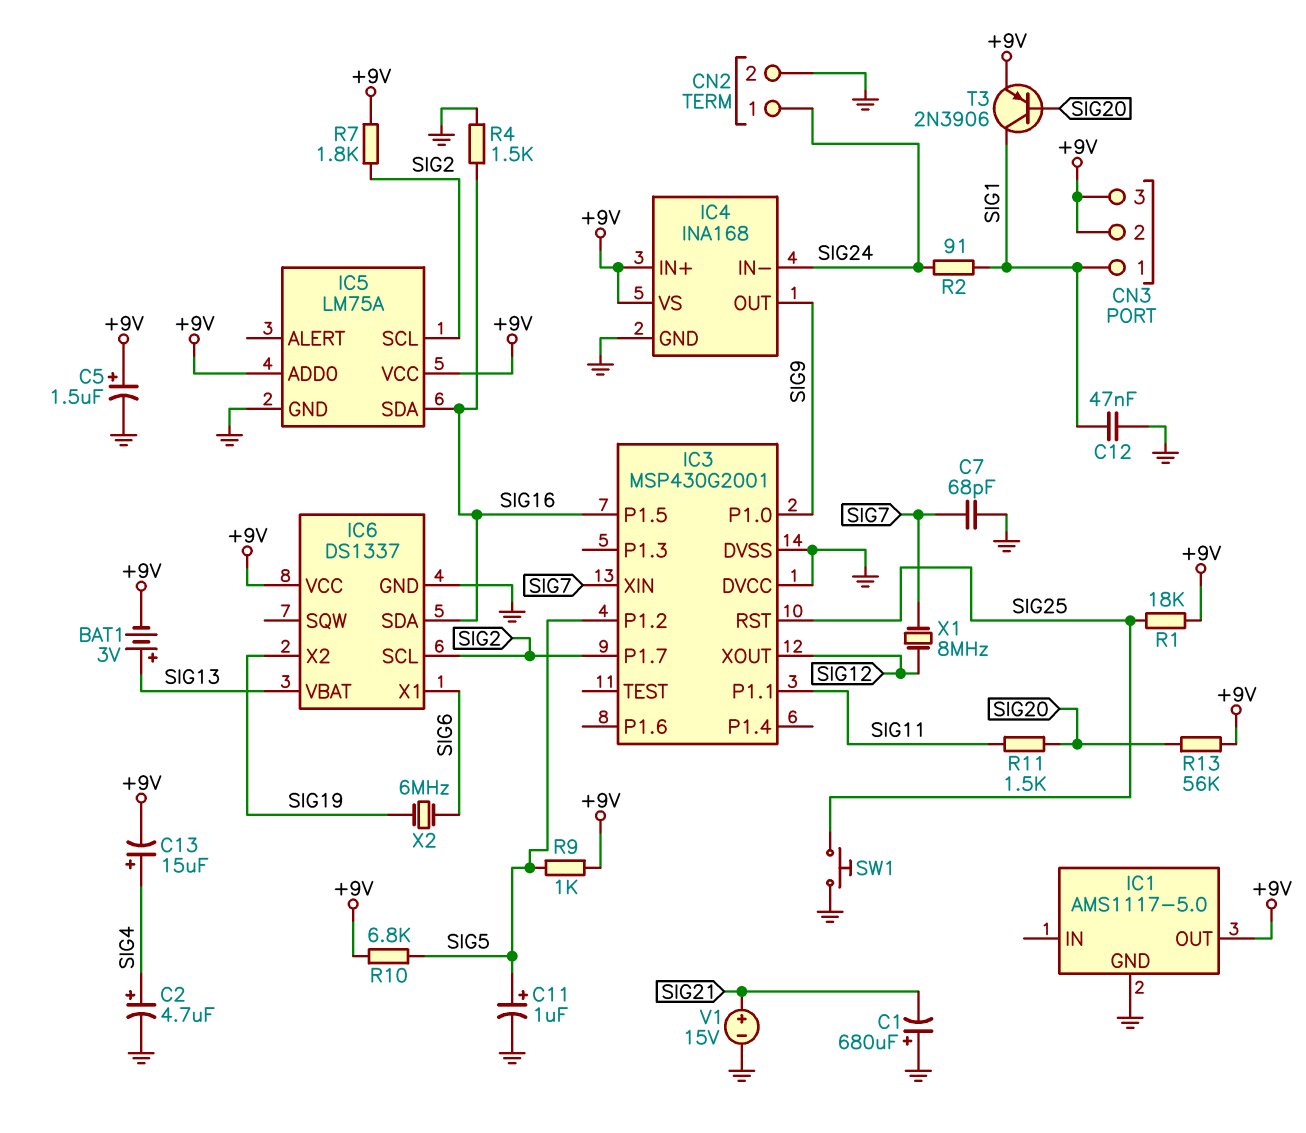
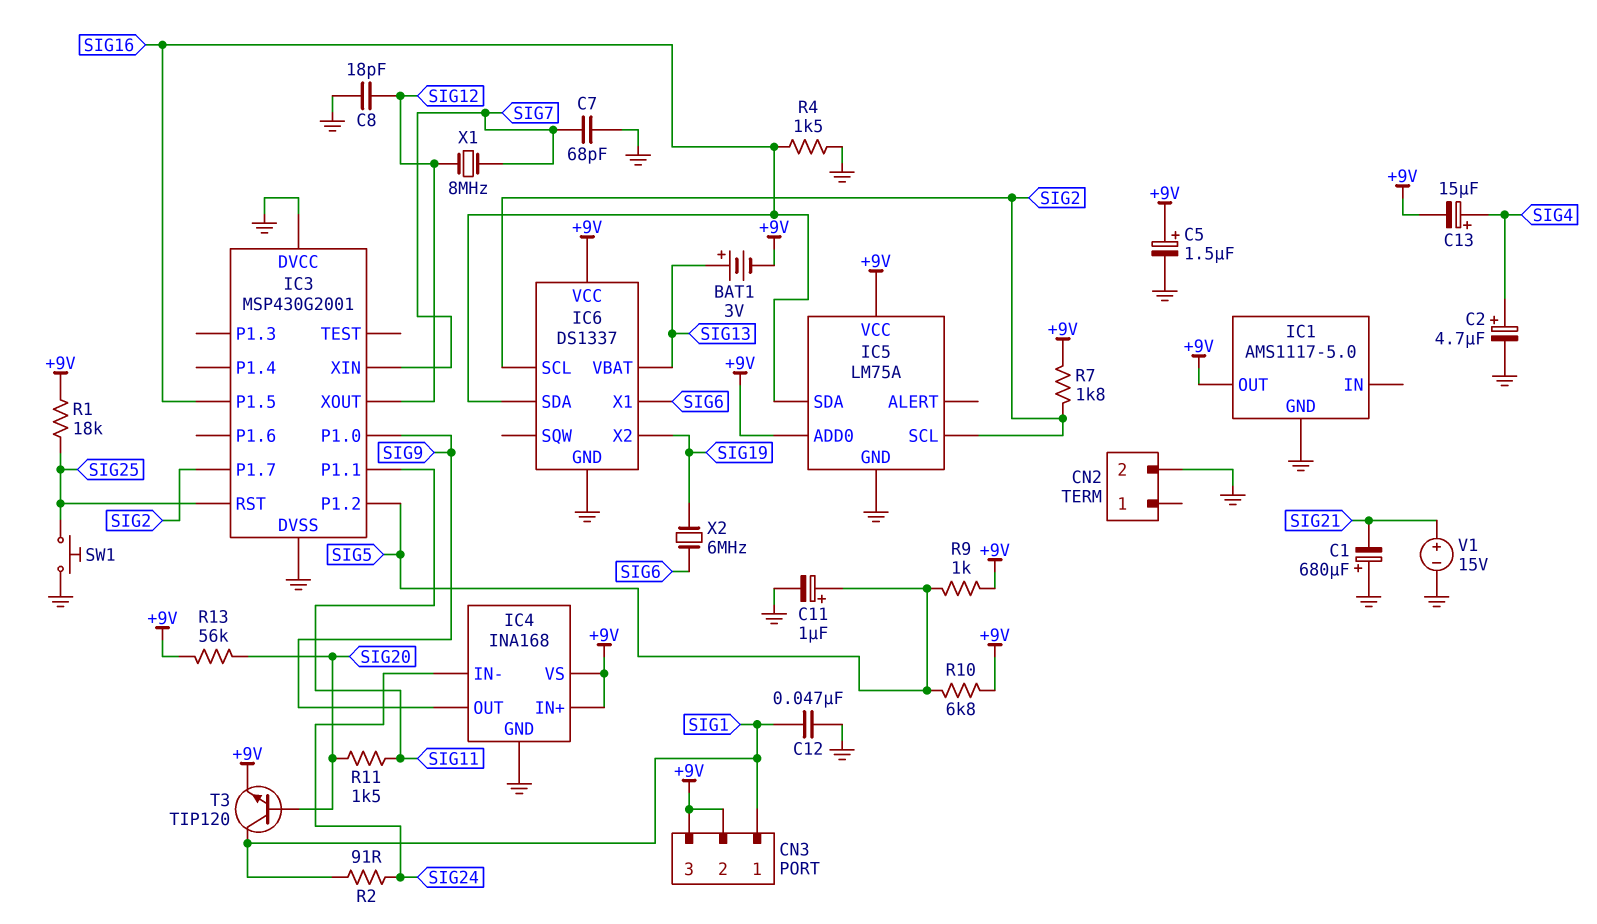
C8: none -> 18pF (GND, SIG12)
CN2 pin 1: SIG24 -> none
T3: PNP 2N3906 (B SIG20, C SIG1, E +9V) -> NPN TIP120 (B SIG20, C SIG1, E +9V)

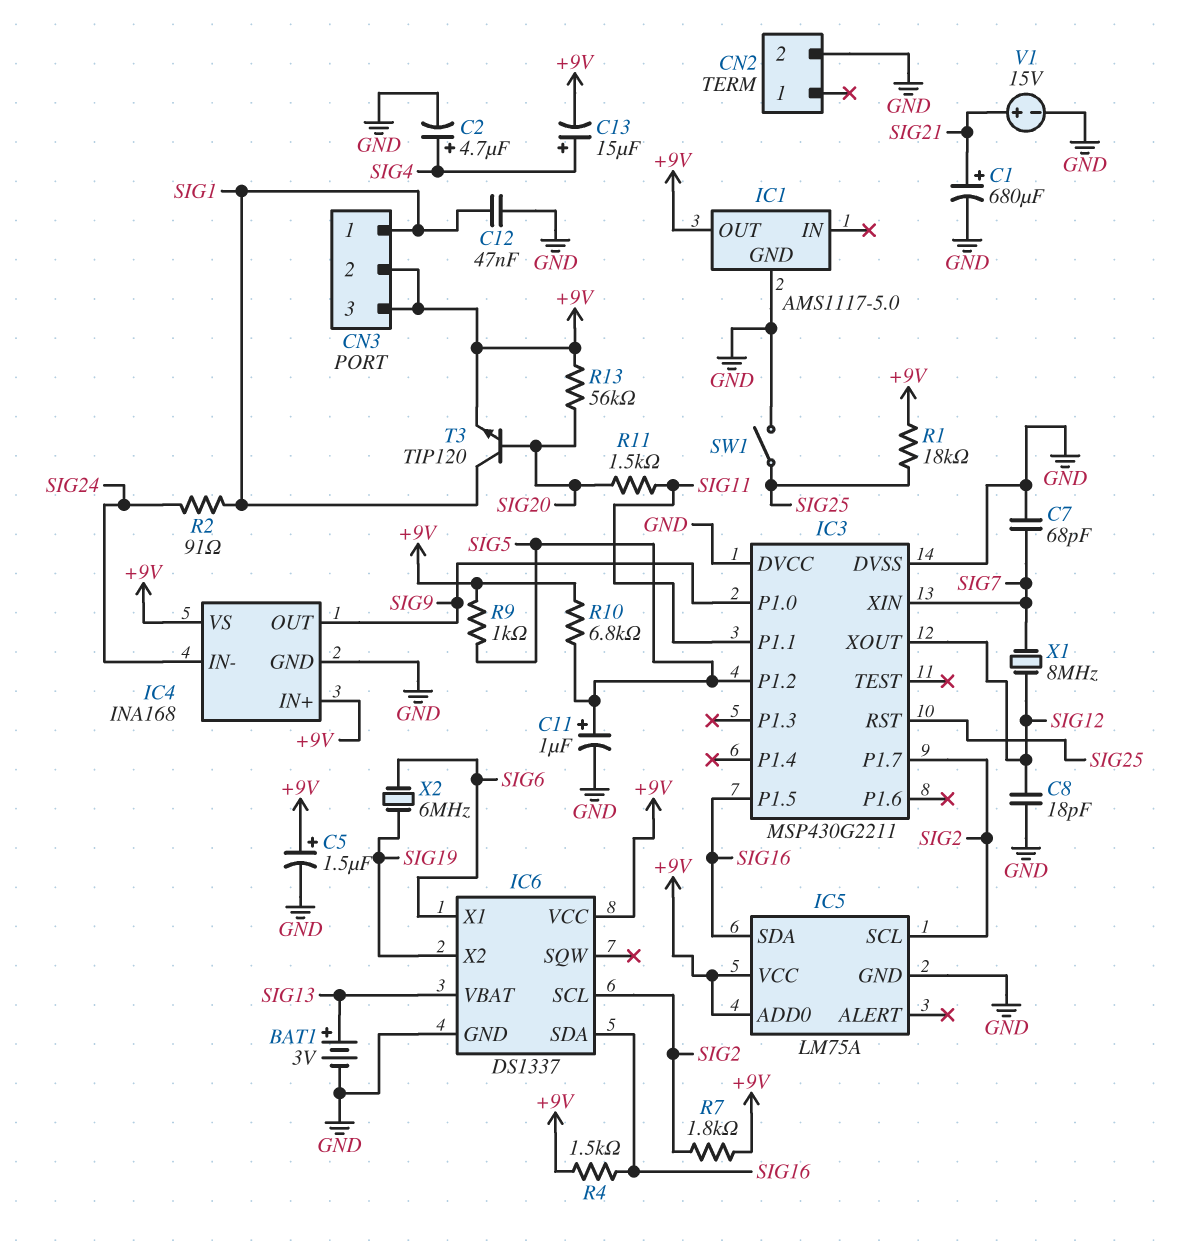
BAT1: 3V (plus SIG13, minus +9V) -> 3V (plus SIG13, minus GND)
C1: 680uF (plus GND, minus SIG21) -> 680uF (plus SIG21, minus GND)
IC3: MSP430G2001 -> MSP430G2211
R4: 1.5k (GND, SIG16) -> 1.5k (+9V, SIG16)
SW1: button (GND, SIG25) -> switch (GND, SIG25)

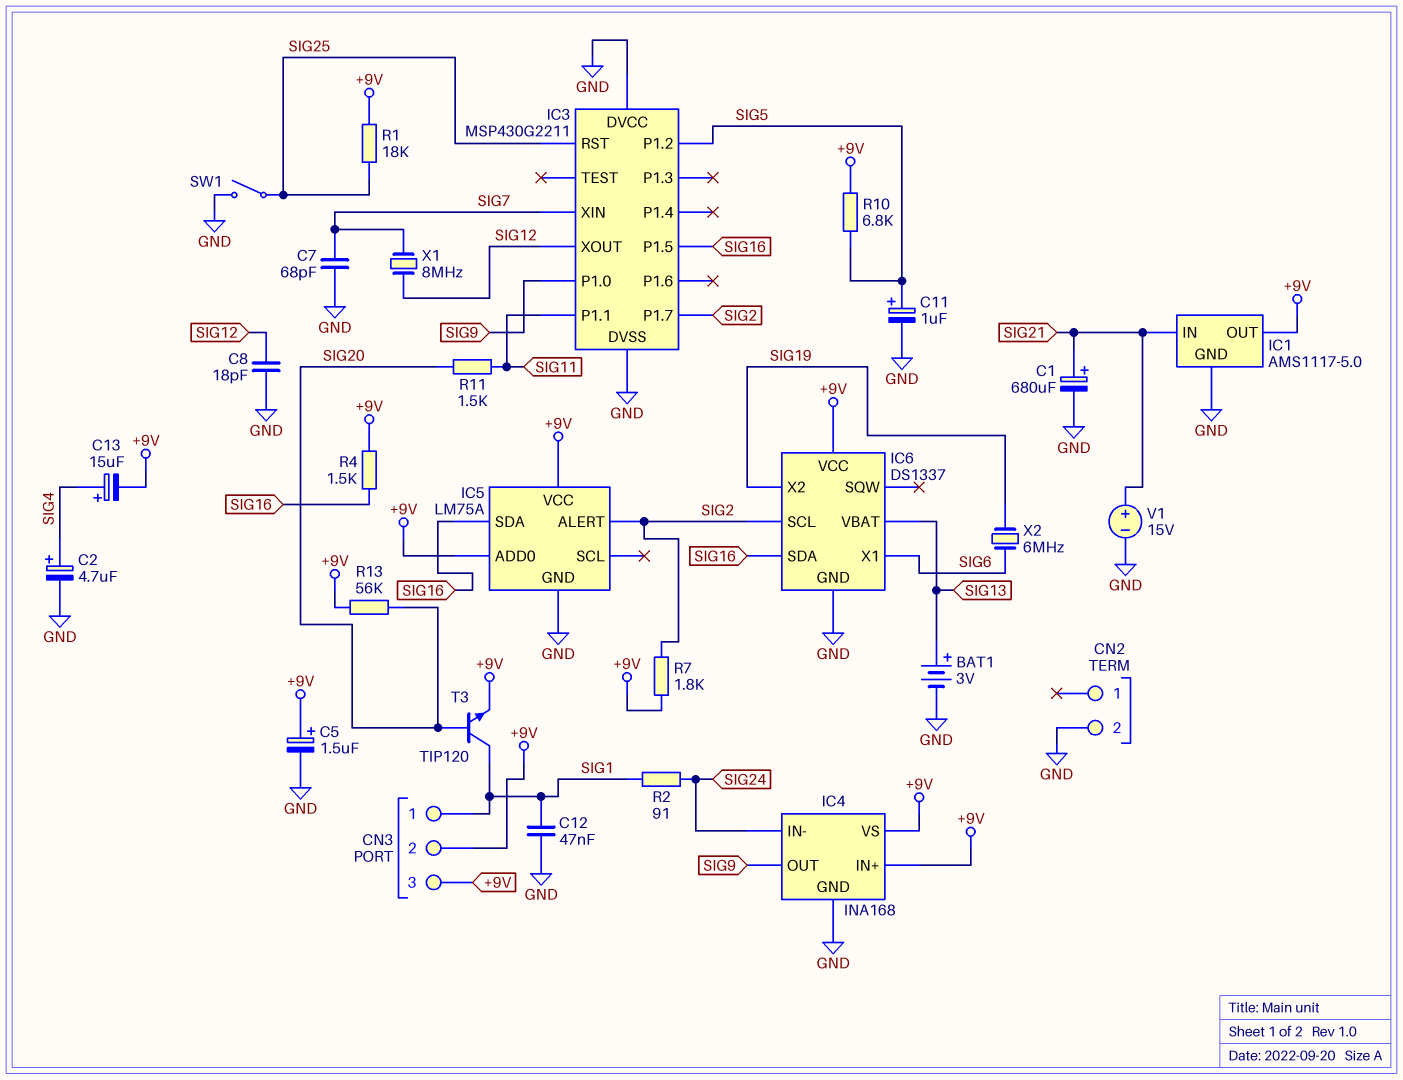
IC1 pin IN: none -> SIG21
IC5 pin ALERT: none -> SIG2
IC5 pin SCL: SIG2 -> none
R9: 1k (+9V, SIG5) -> none

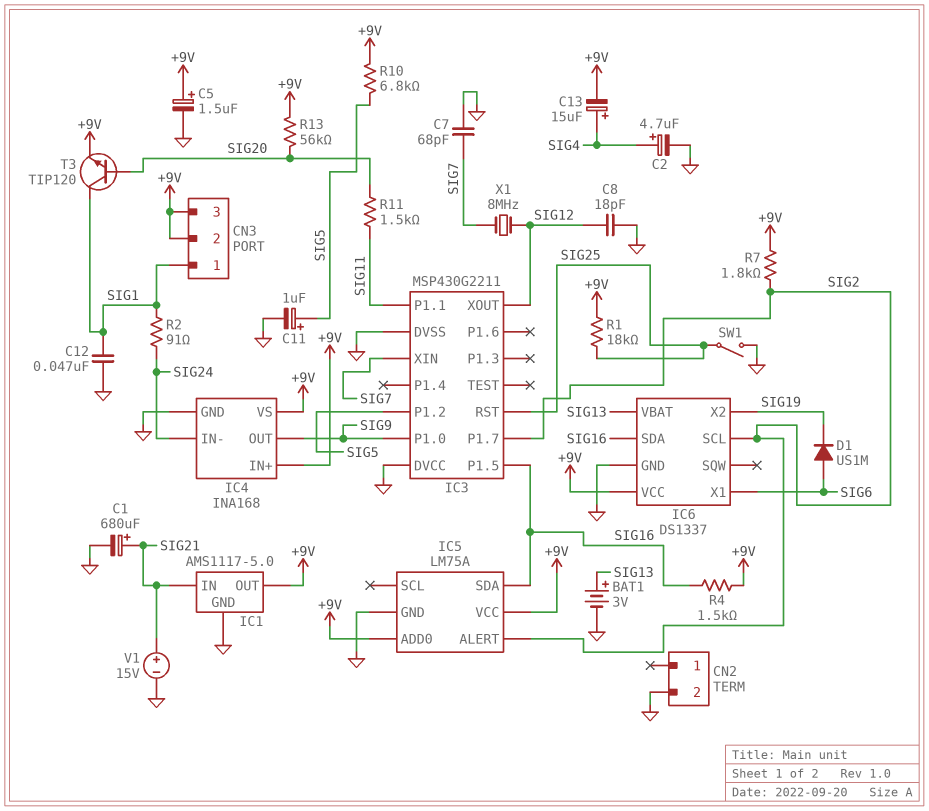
D1: none -> diode US1M (A SIG6, K SIG19)
X2: 6MHz (SIG6, SIG19) -> none

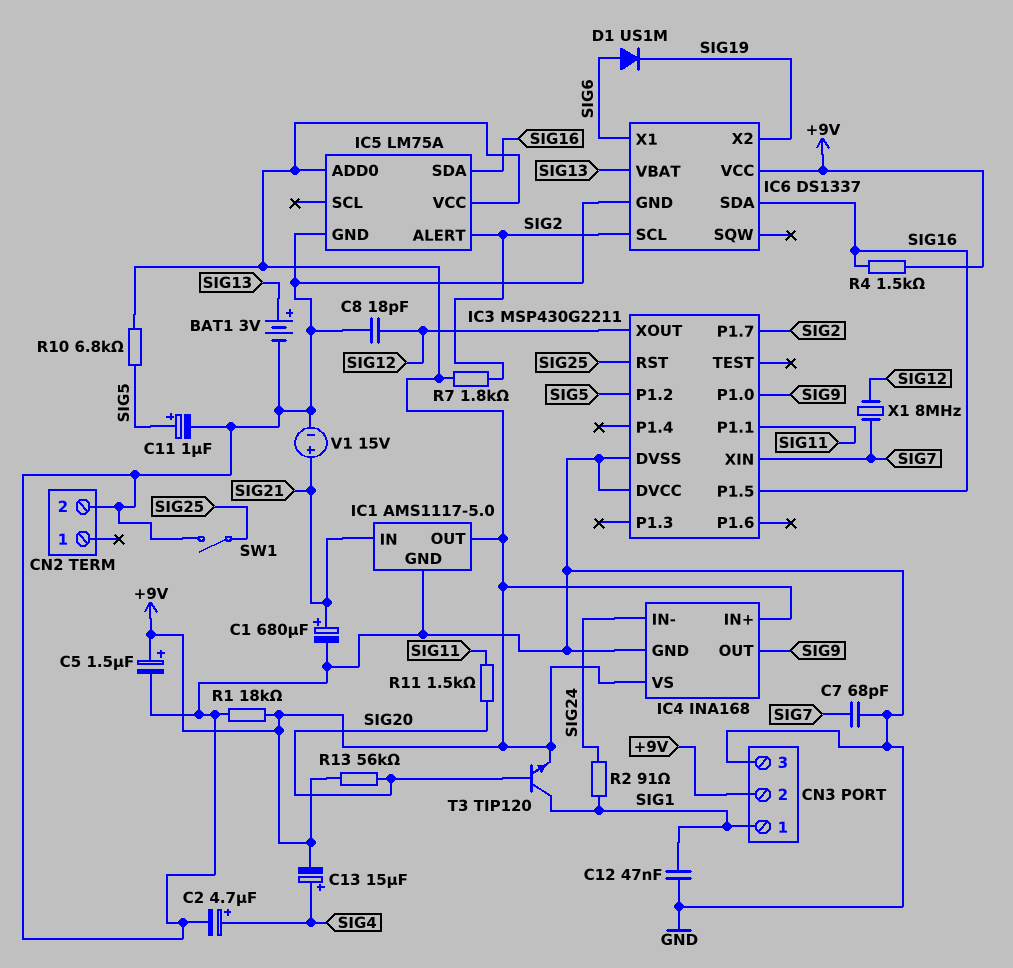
CN3 pin 3: +9V -> GND
R1: 18k (+9V, SIG25) -> 18k (+9V, GND)

